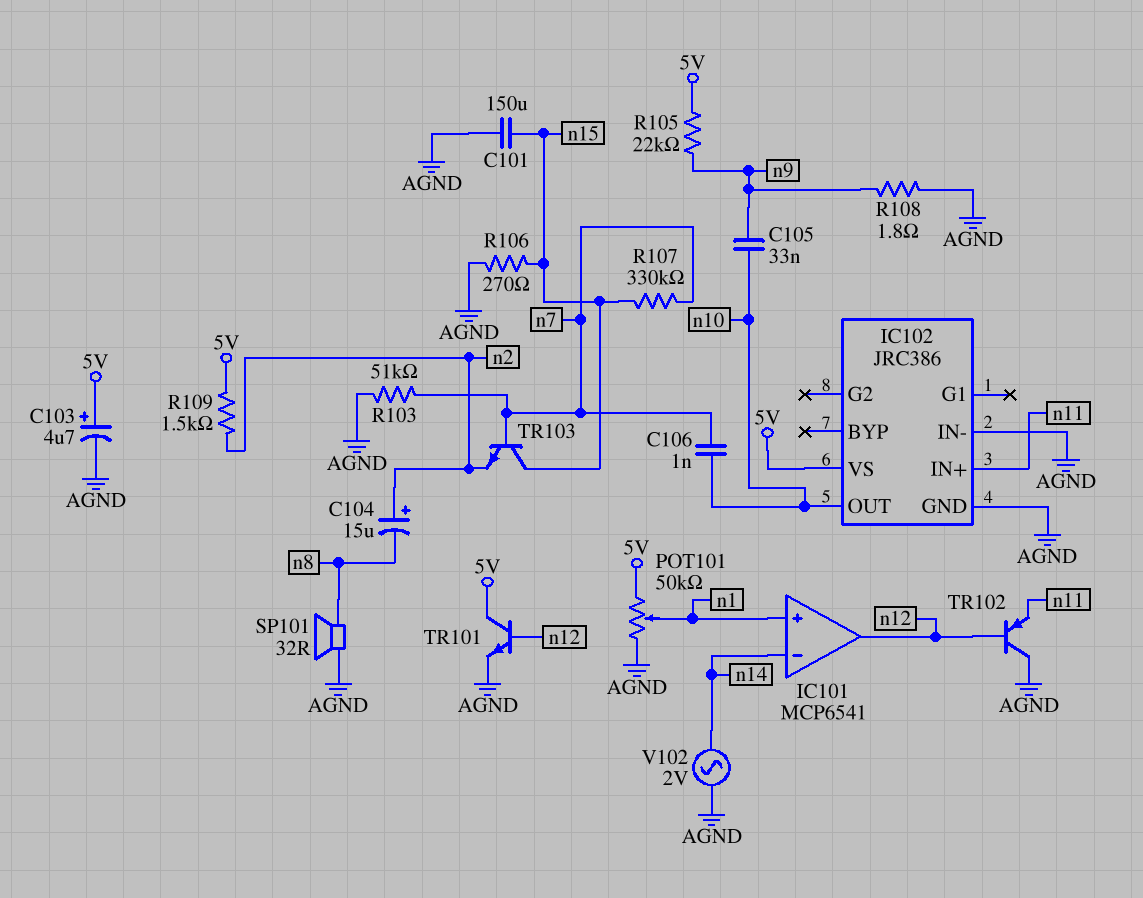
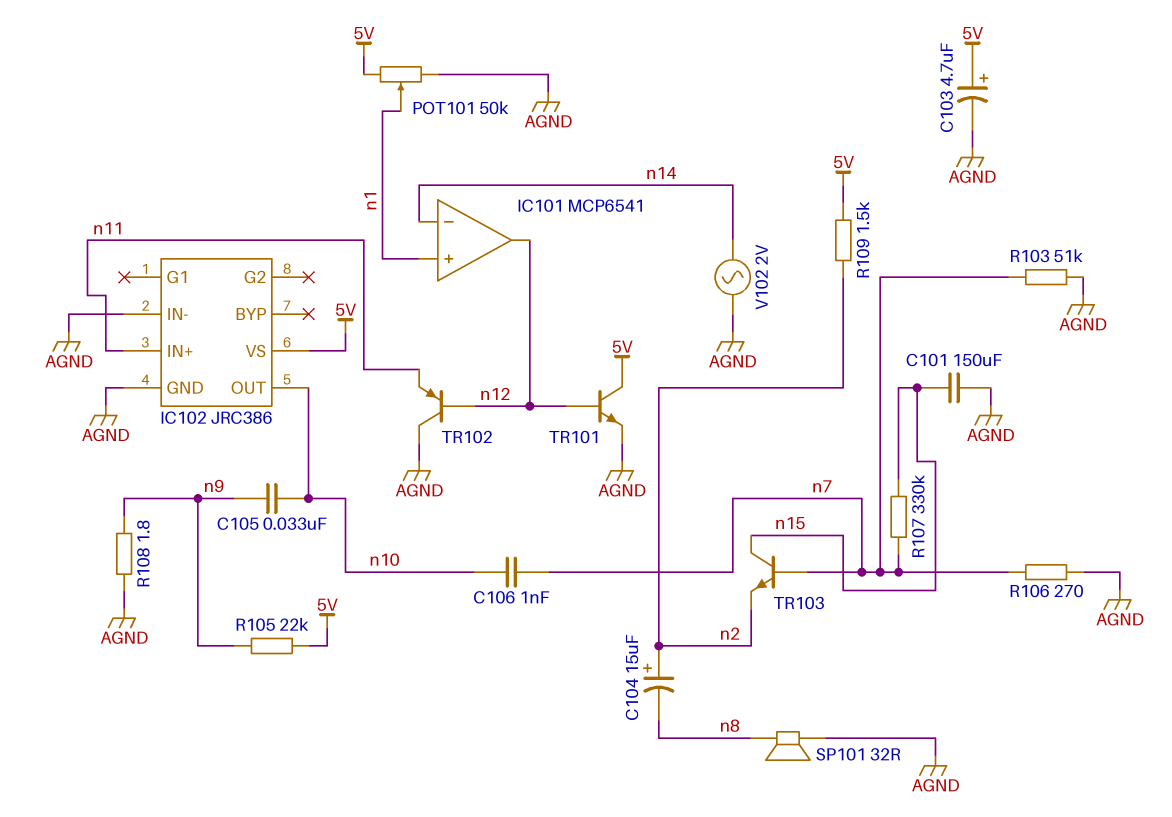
R106: 270 (AGND, n15) -> 270 (AGND, n7)

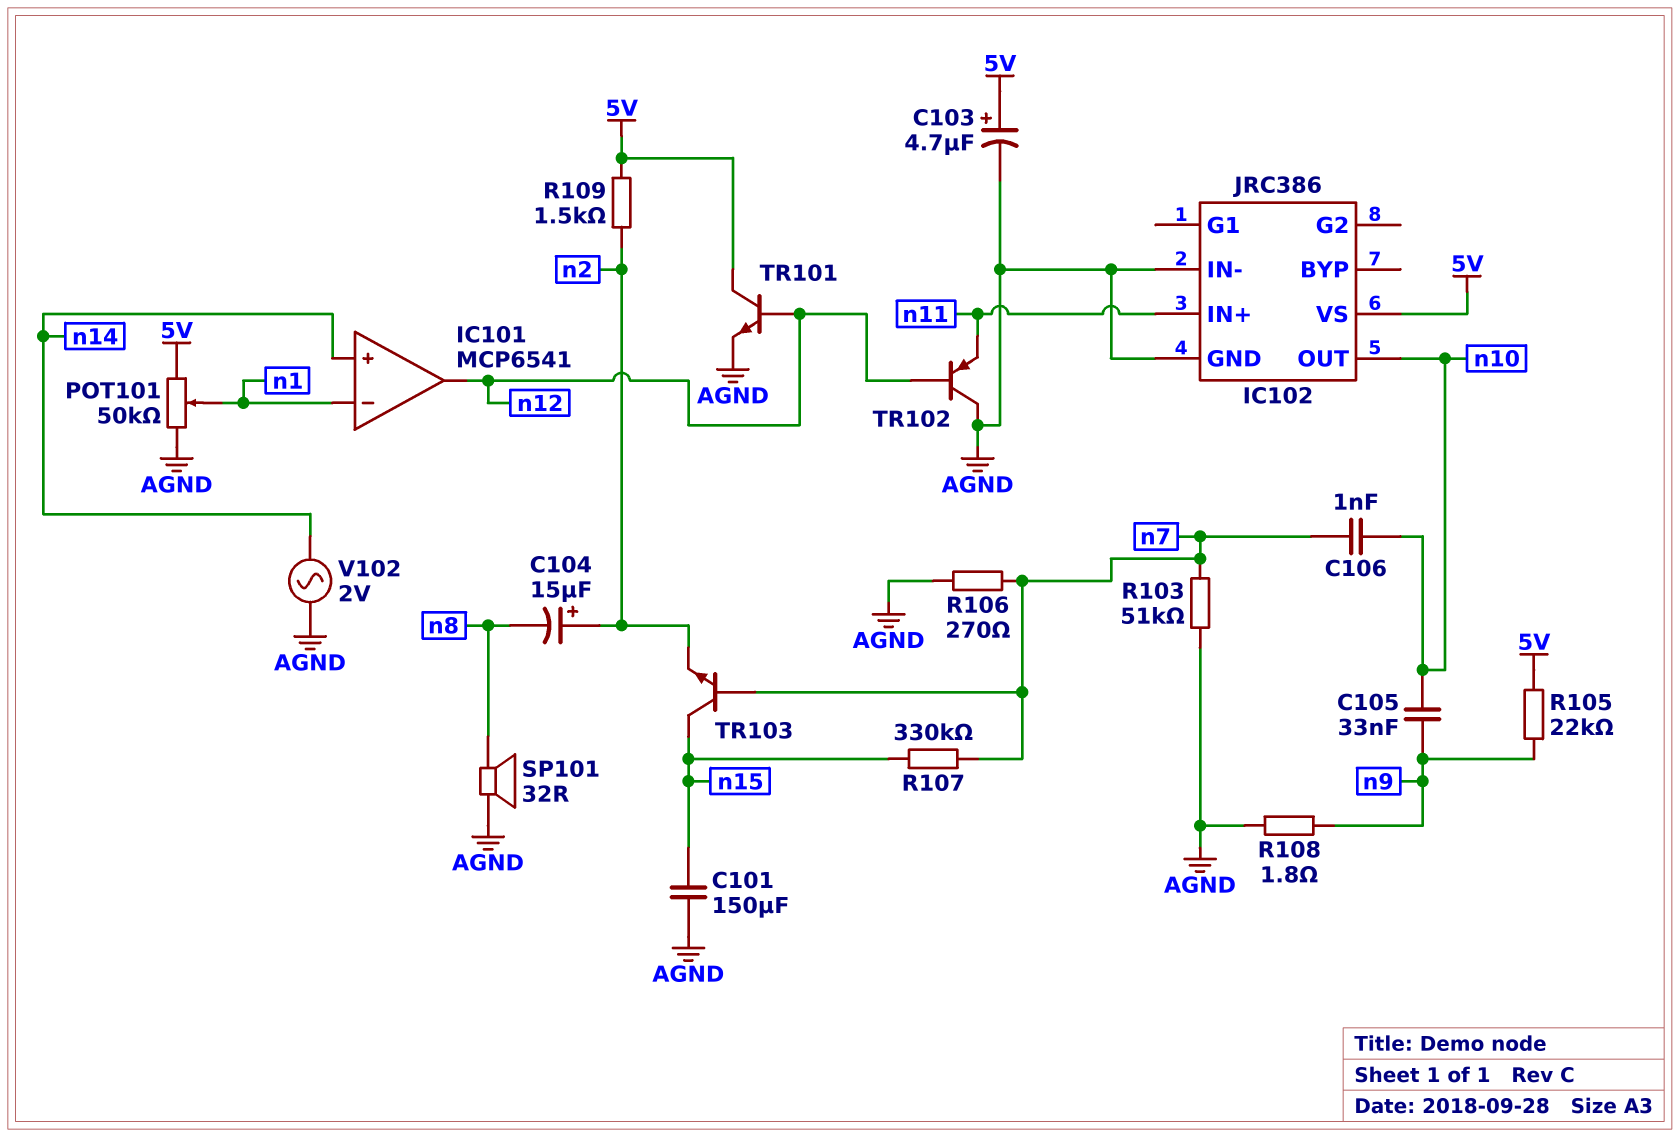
IC101 pin in+: n1 -> n14
IC101 pin in-: n14 -> n1

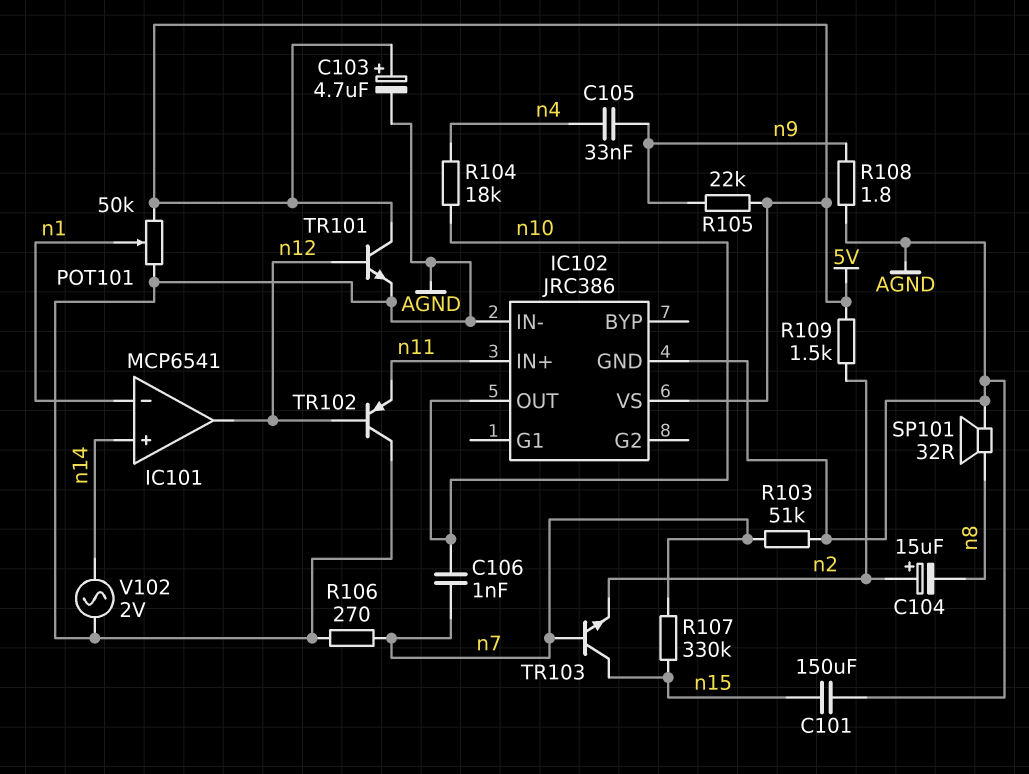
C105: 33nF (n9, n10) -> 33nF (n4, n9)
R104: none -> 18k (n4, n10)

